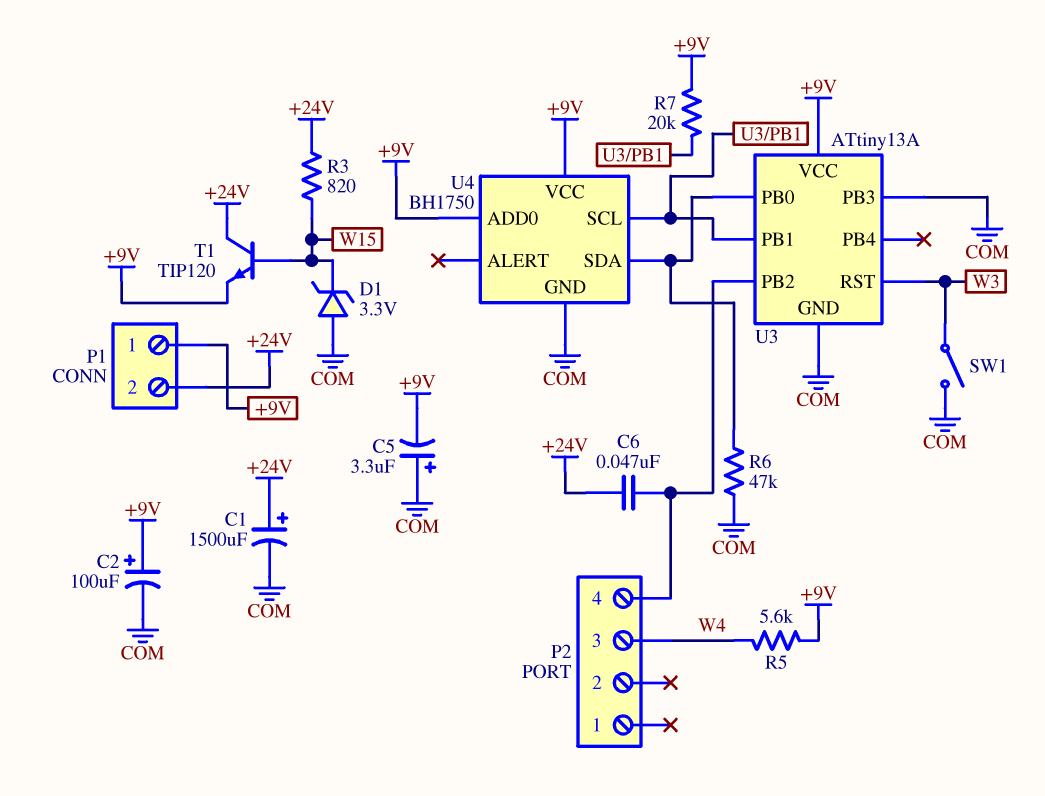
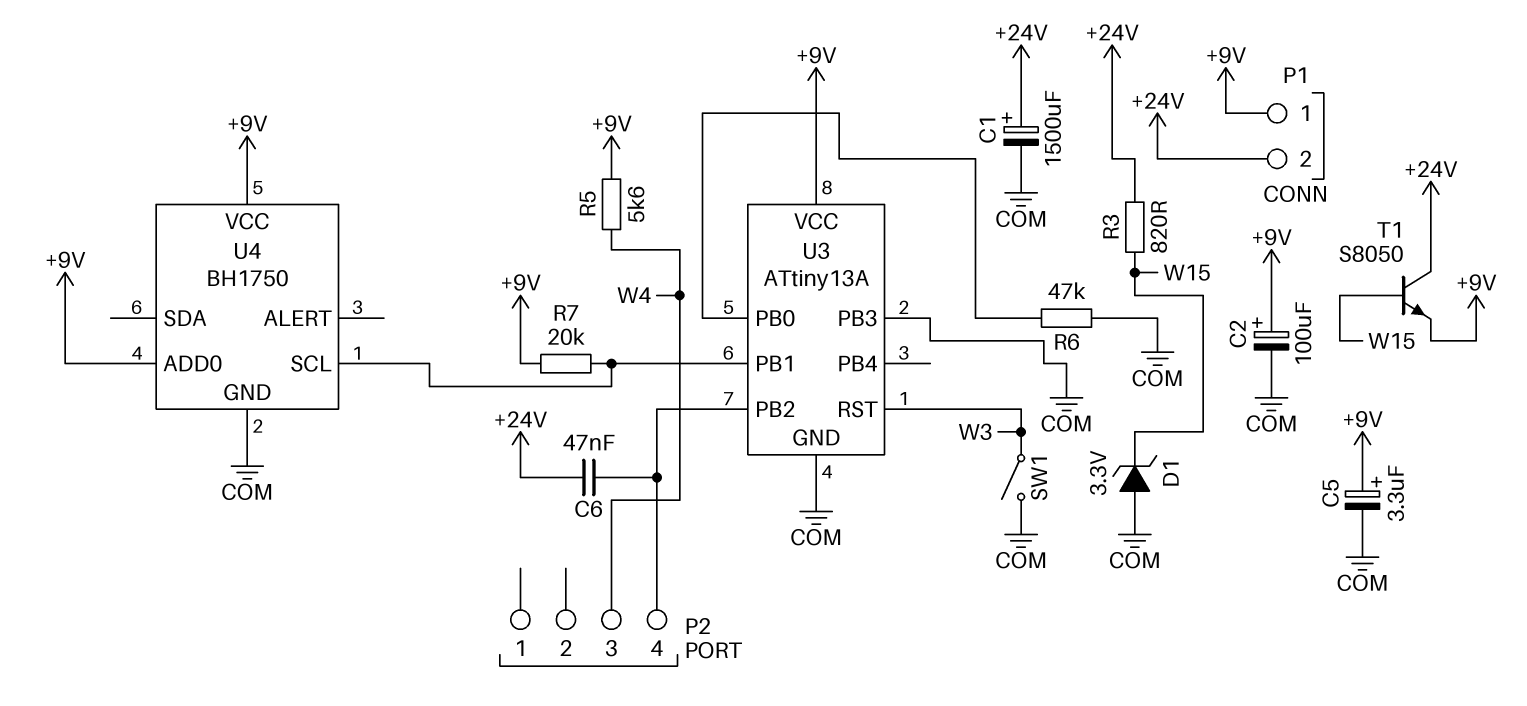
C5: 3.3uF (plus COM, minus +9V) -> 3.3uF (plus +9V, minus COM)
T1: NPN TIP120 (B W15, C +24V, E +9V) -> NPN S8050 (B W15, C +24V, E +9V)
U4 pin SDA: U3/PB0 -> none

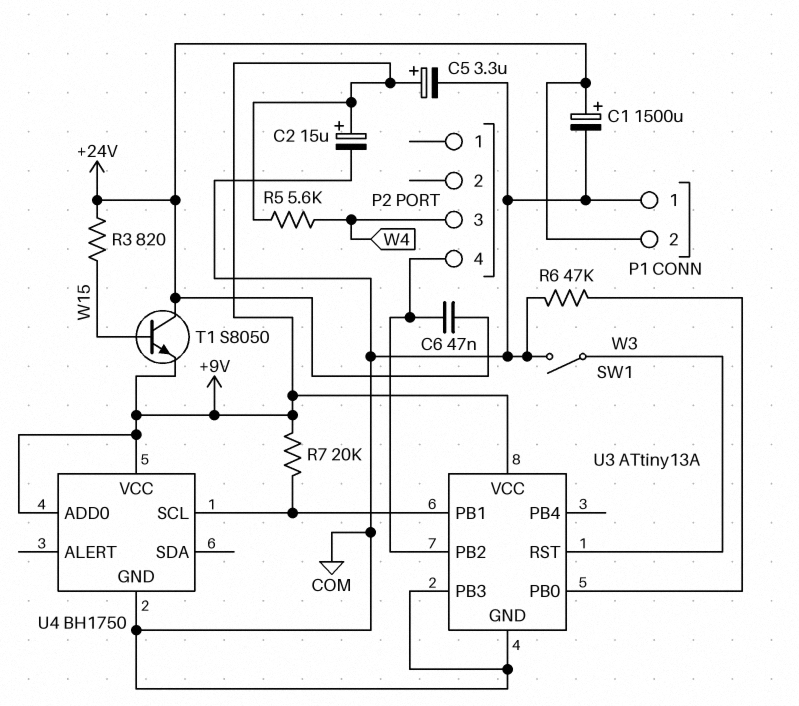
C2: 100uF (plus +9V, minus COM) -> 15uF (plus +9V, minus COM)
D1: zener 3.3V (A COM, K W15) -> none
P1 pin 1: +9V -> COM

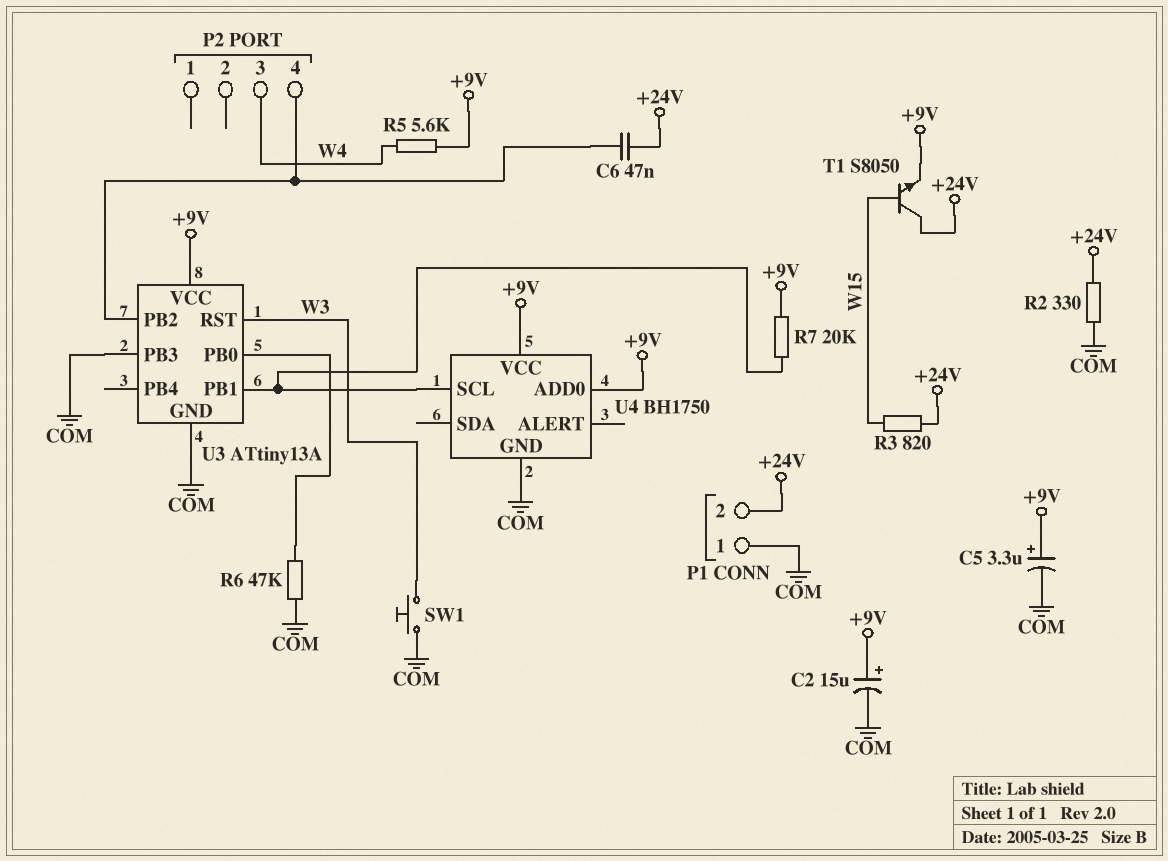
C1: 1500uF (plus +24V, minus COM) -> none
R2: none -> 330 (+24V, COM)
SW1: switch (COM, W3) -> button (COM, W3)

